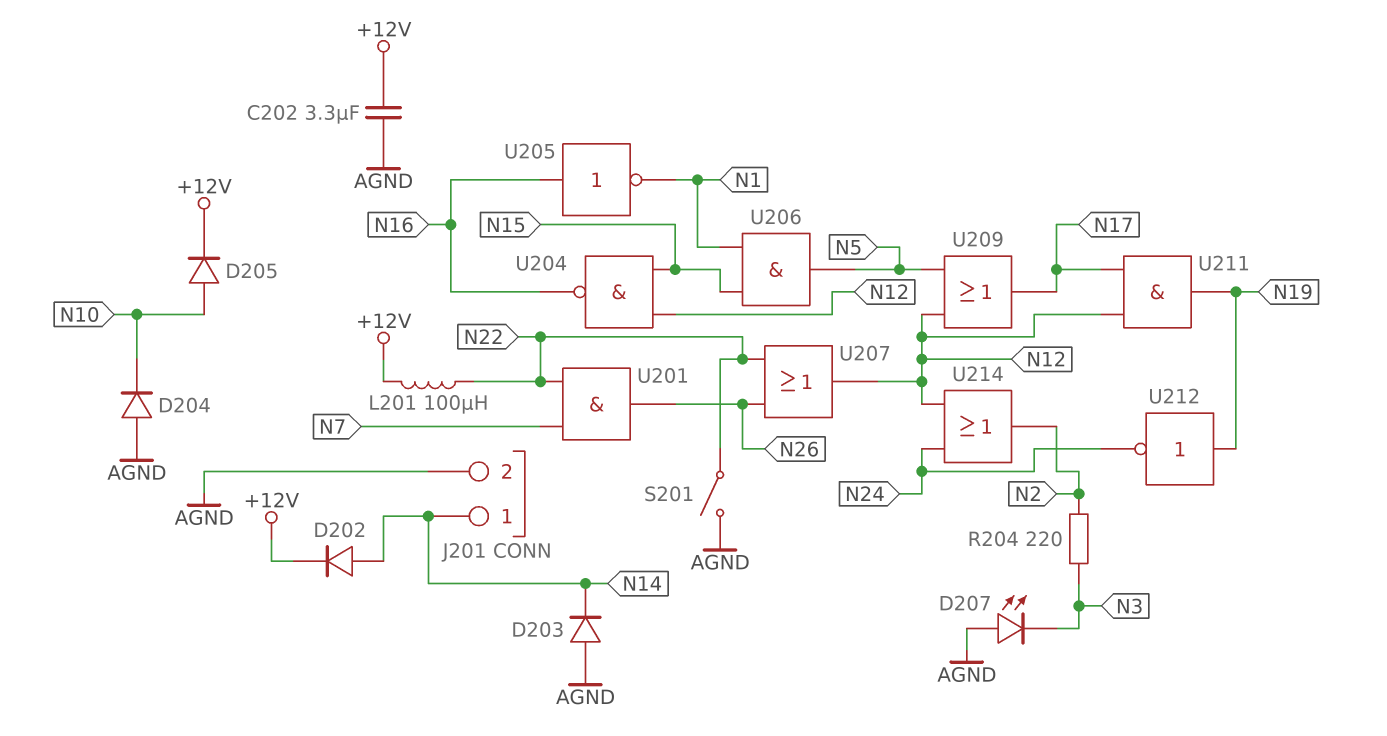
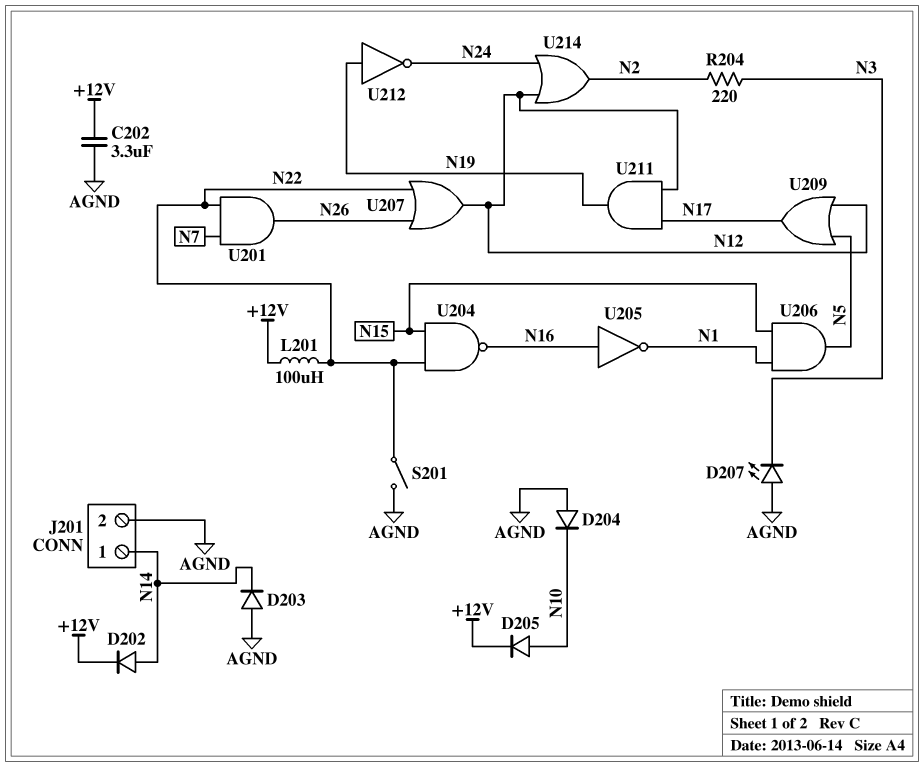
U204: NAND (in N12, in N15, out N16) -> NAND (in N15, in N22, out N16)

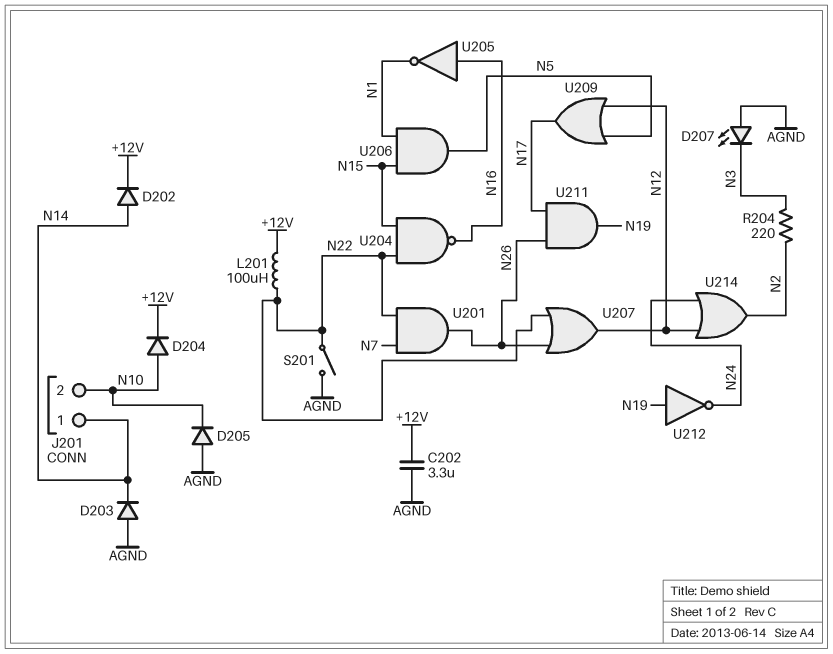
D204: diode (A AGND, K N10) -> diode (A N10, K +12V)
D205: diode (A N10, K +12V) -> diode (A AGND, K N10)
J201 pin 2: AGND -> N10
U211: AND (in N12, in N17, out N19) -> AND (in N17, in N26, out N19)

